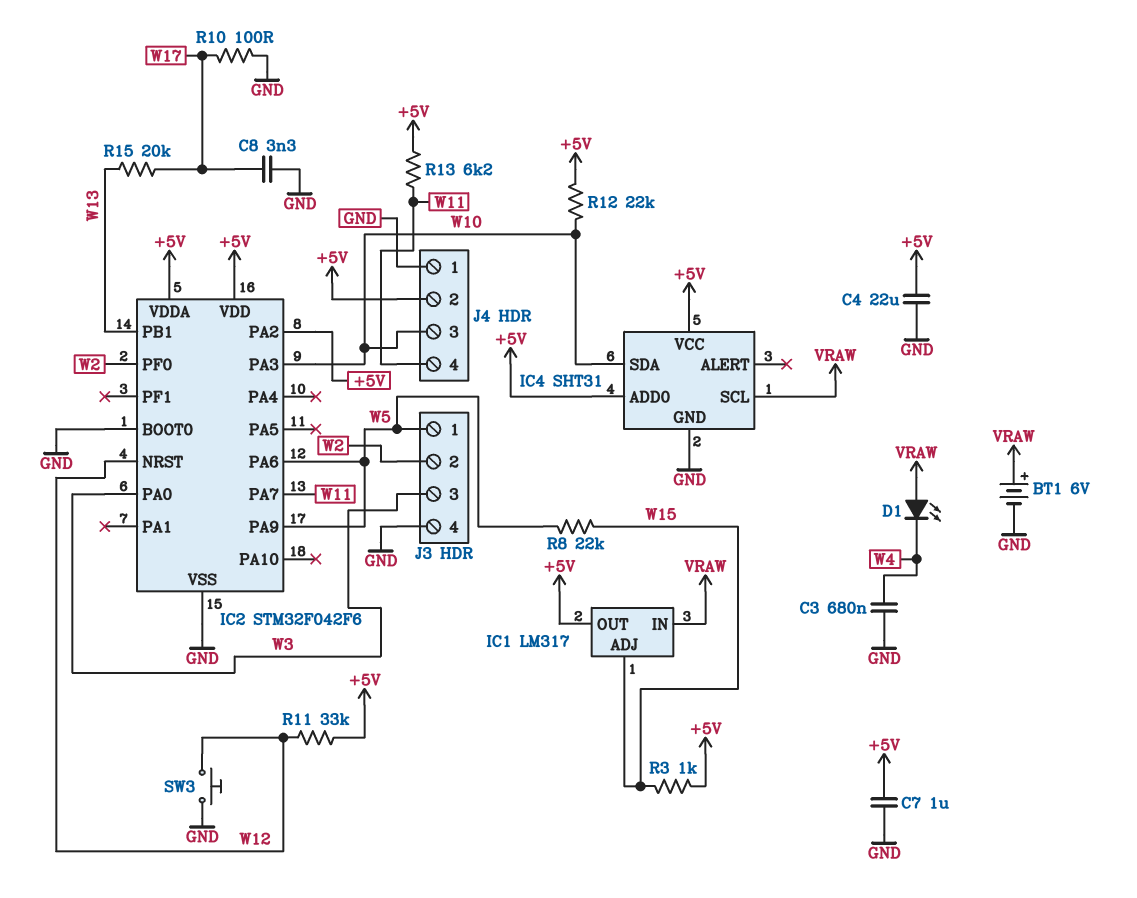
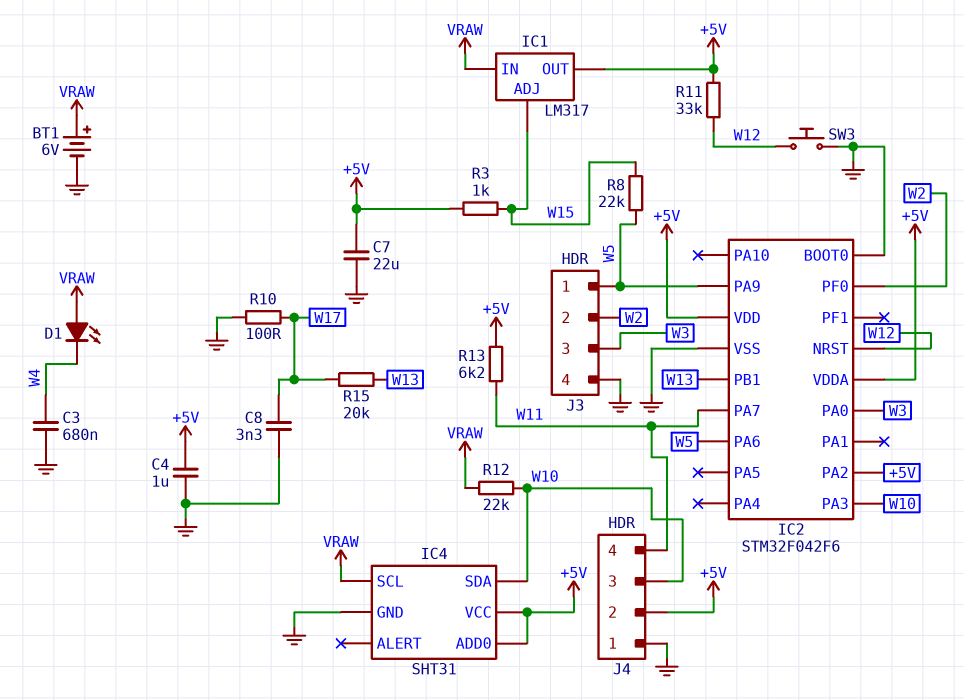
C4: 22uF (+5V, GND) -> 1uF (+5V, GND)
C7: 1uF (+5V, GND) -> 22uF (+5V, GND)
R12: 22k (+5V, W10) -> 22k (VRAW, W10)

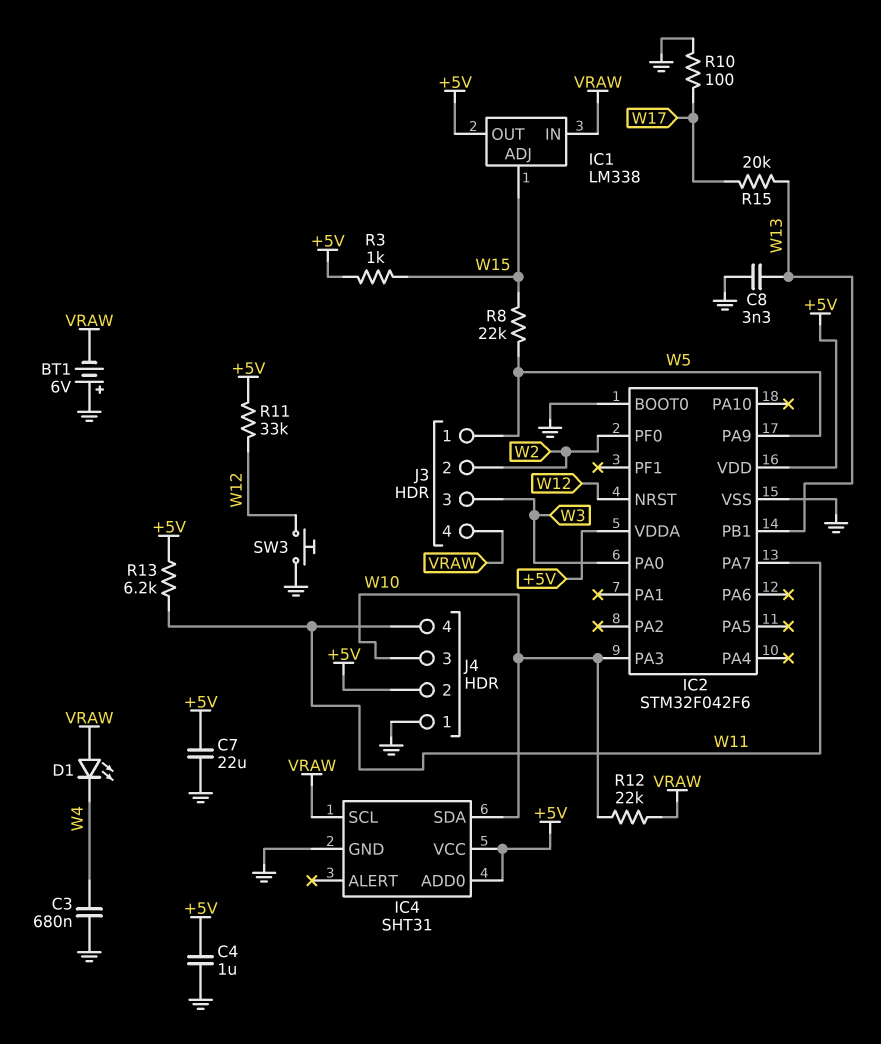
BT1: 6V (plus VRAW, minus GND) -> 6V (plus GND, minus VRAW)
C8: 3.3nF (GND, W17) -> 3.3nF (GND, W13)
IC1: LM317 -> LM338
IC2 pin PA2: +5V -> none
IC2 pin PA6: W5 -> none
J3 pin 4: GND -> VRAW

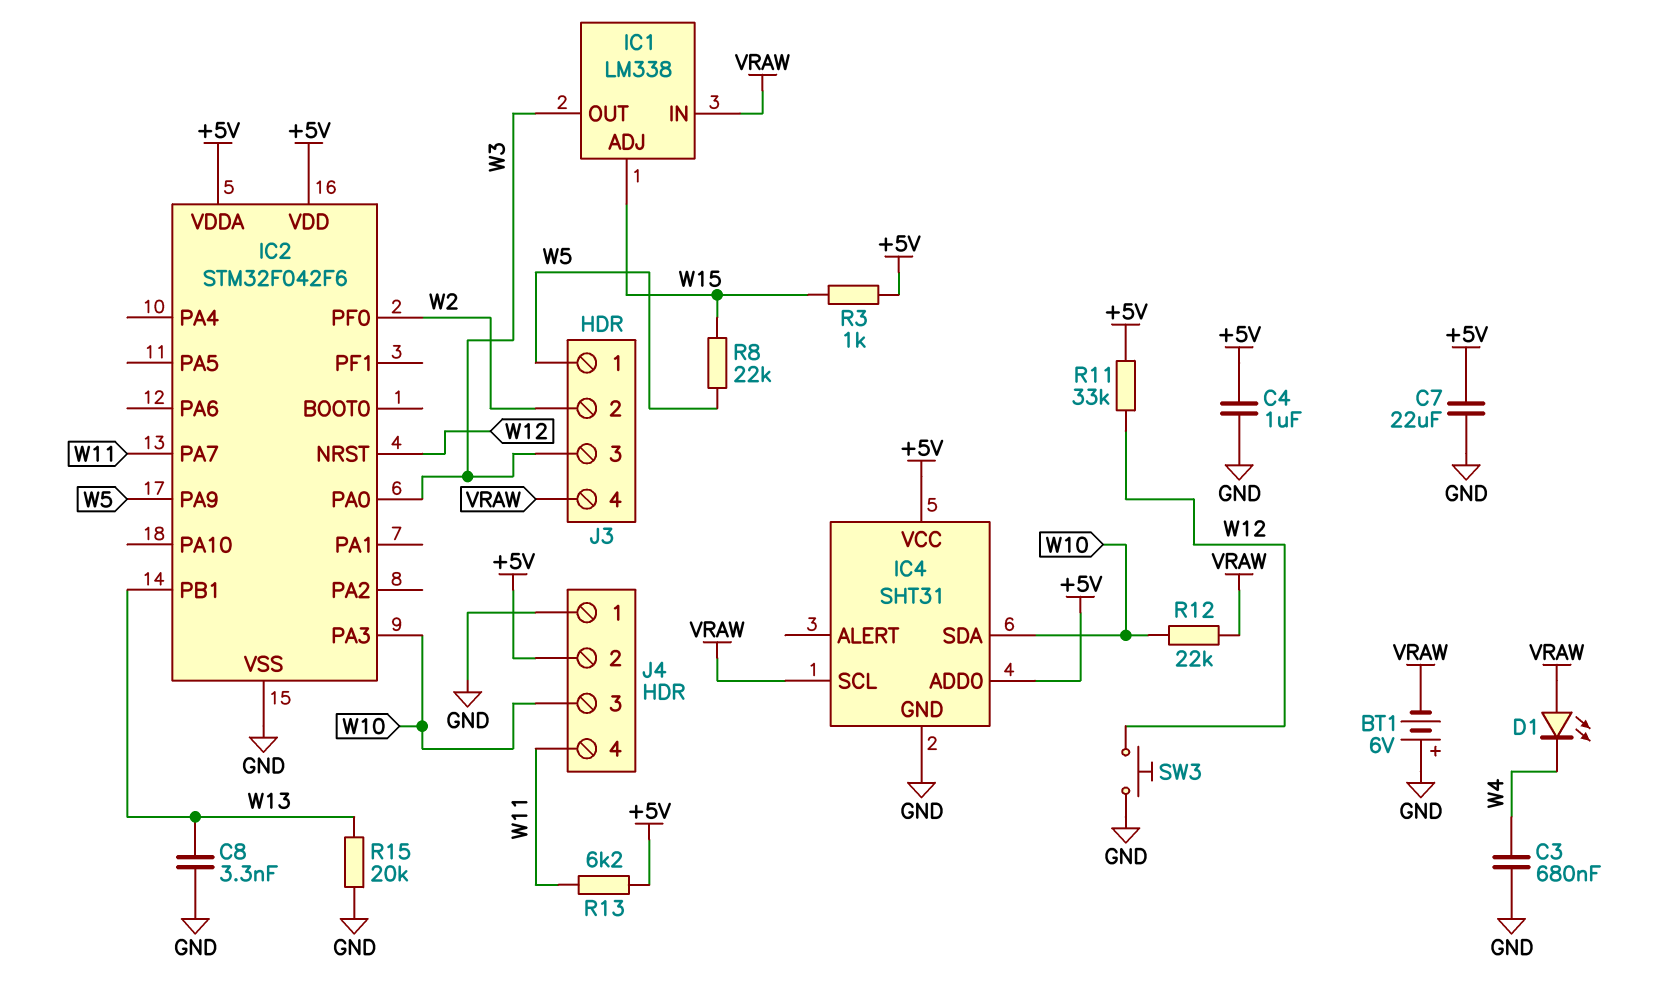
IC1 pin OUT: +5V -> W3
IC2 pin BOOT0: GND -> none
R10: 100 (GND, W17) -> none
R15: 20k (W13, W17) -> 20k (GND, W13)

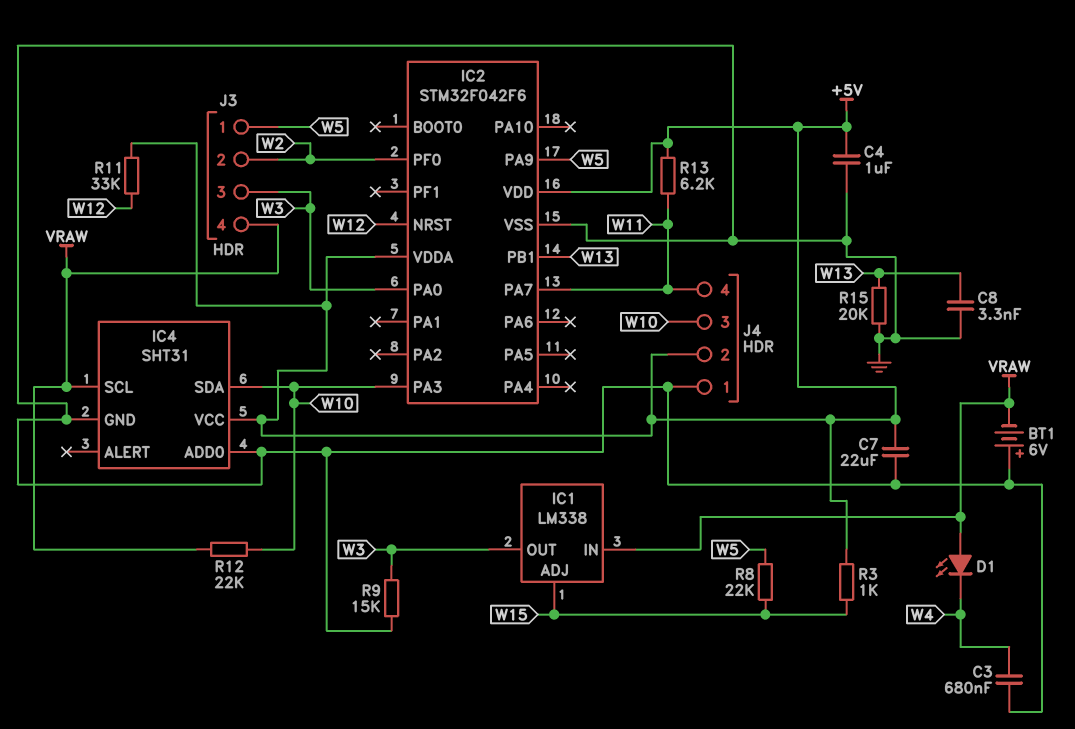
IC4 pin ADD0: +5V -> GND
R9: none -> 15k (GND, W3)
SW3: button (GND, W12) -> none

